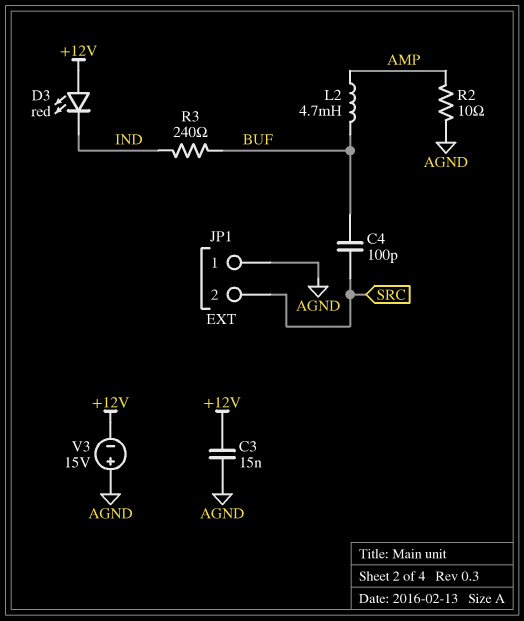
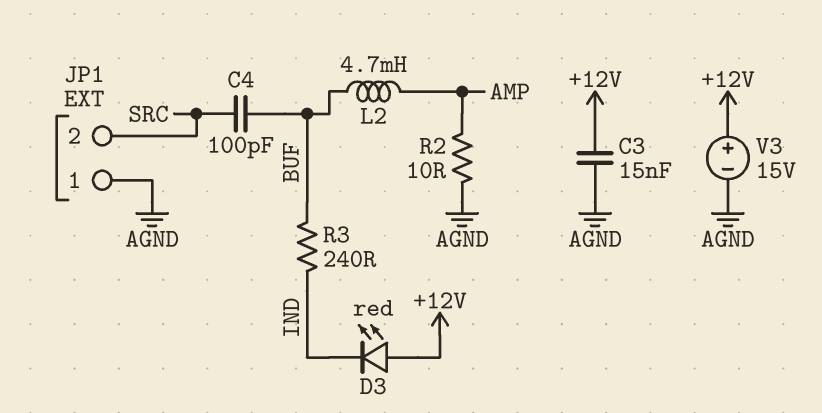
V3: 15V (plus AGND, minus +12V) -> 15V (plus +12V, minus AGND)

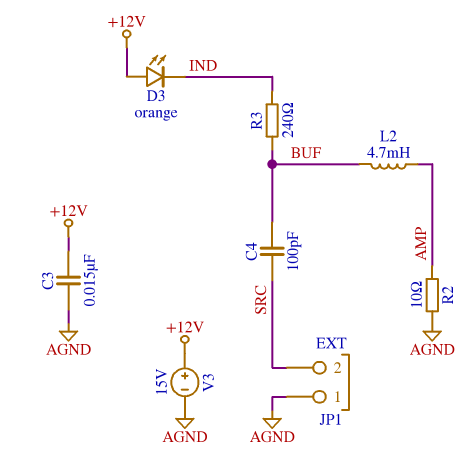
D3: LED red (A +12V, K IND) -> LED orange (A +12V, K IND)

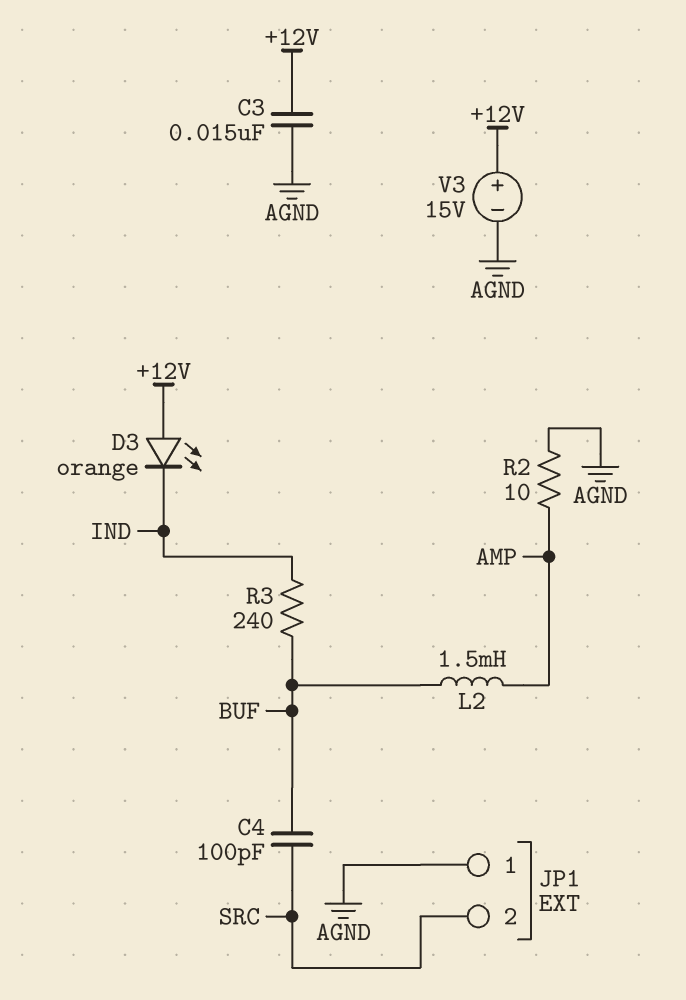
L2: 4.7mH (AMP, BUF) -> 1.5mH (AMP, BUF)

